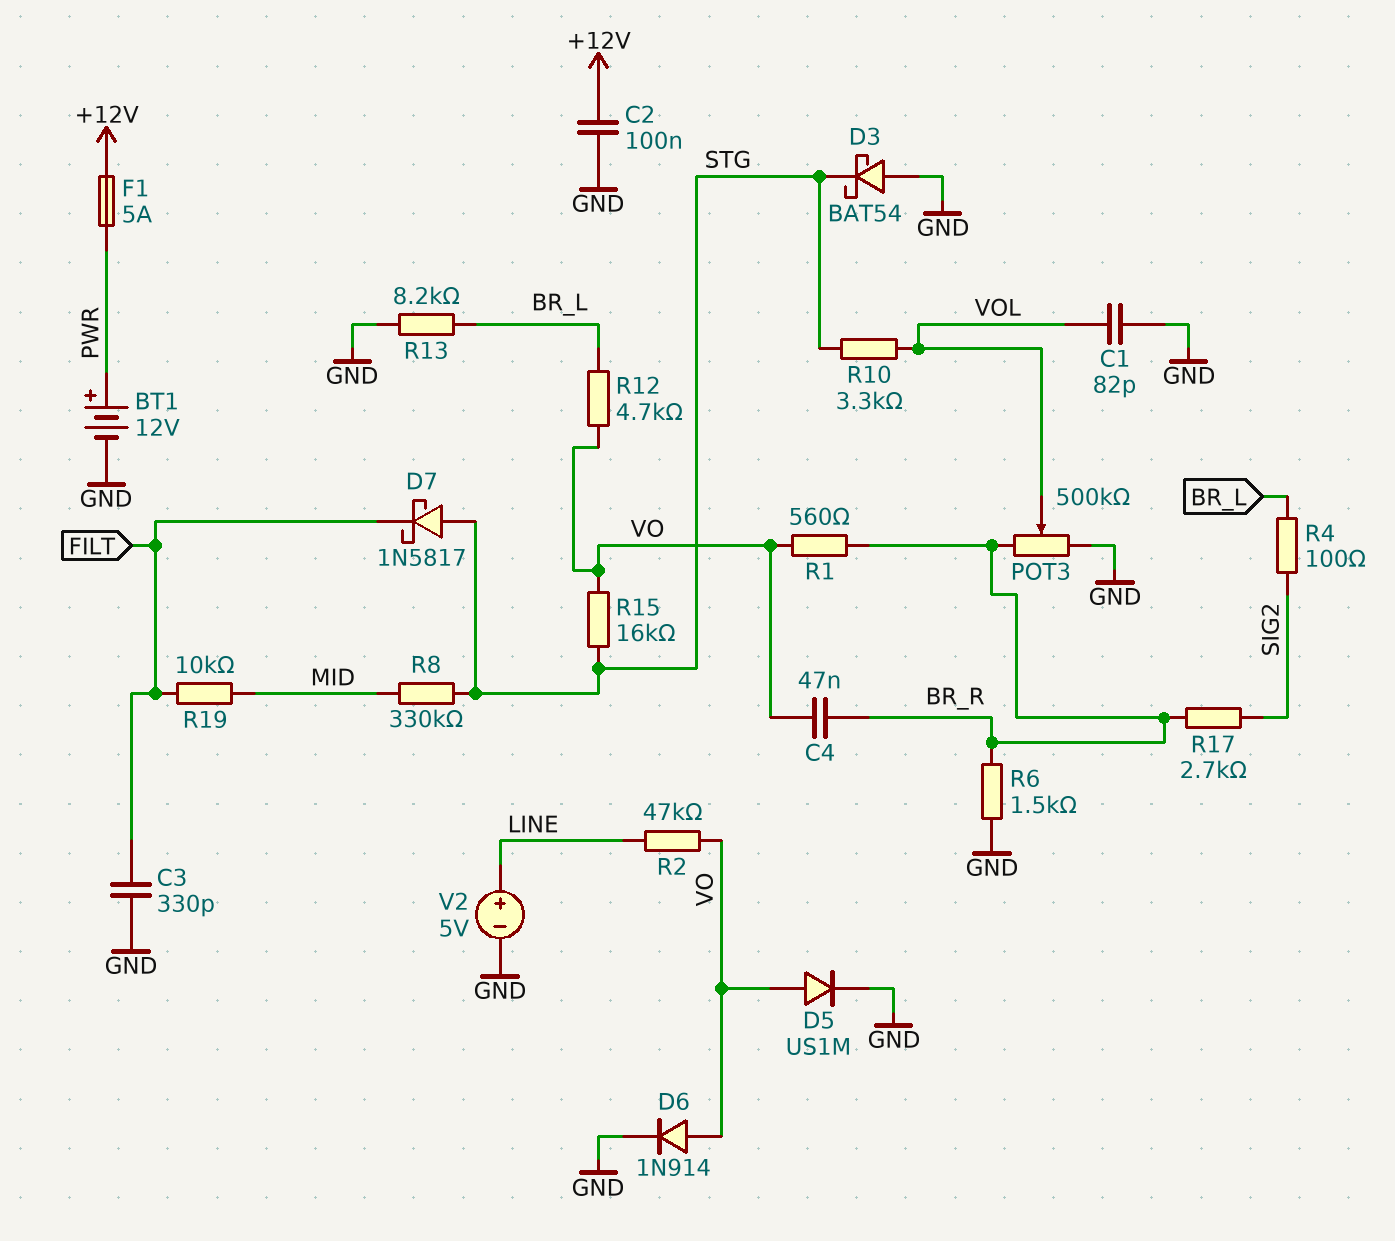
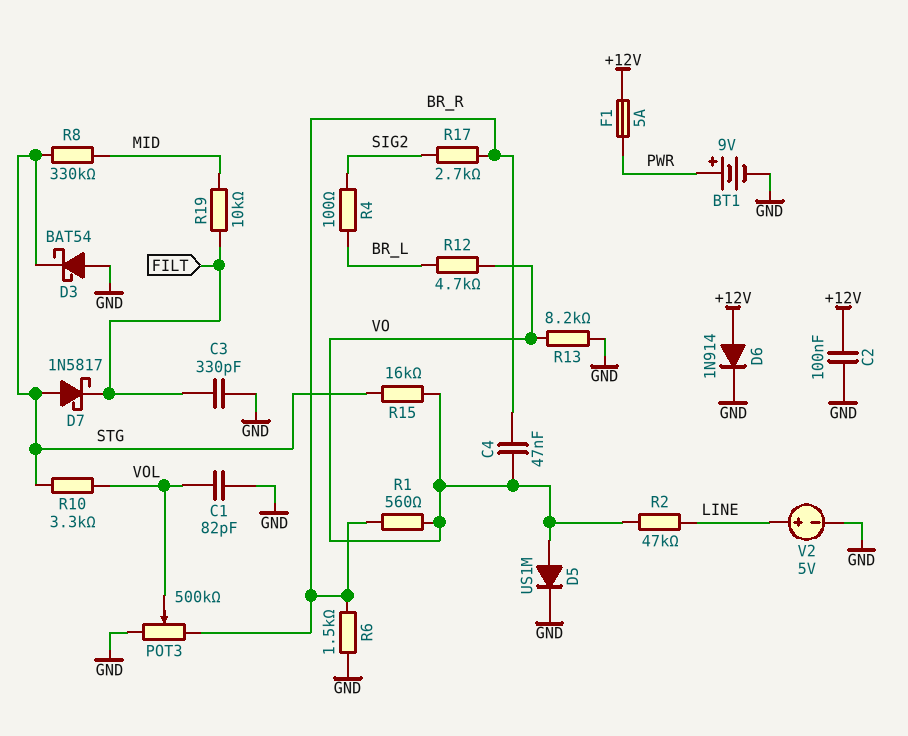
BT1: 12V (plus PWR, minus GND) -> 9V (plus PWR, minus GND)
D6: diode 1N914 (A VO, K GND) -> diode 1N914 (A +12V, K GND)
R13: 8.2k (BR_L, GND) -> 8.2k (GND, VO)

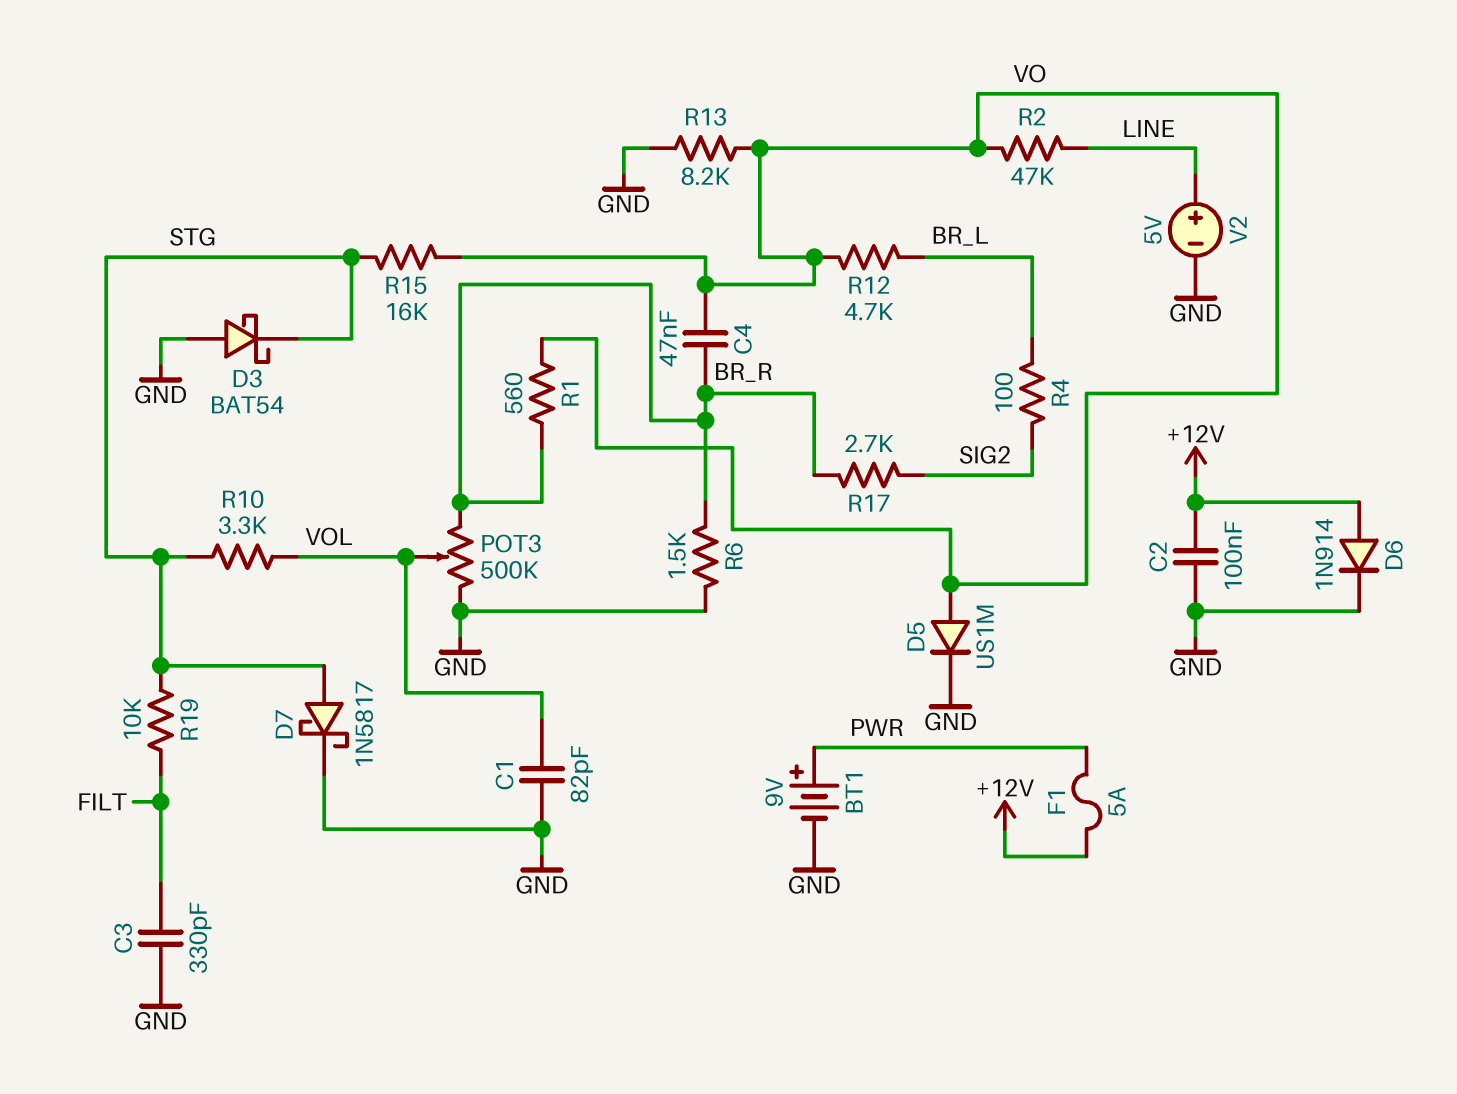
D7: schottky 1N5817 (A STG, K FILT) -> schottky 1N5817 (A STG, K GND)
R8: 330k (MID, STG) -> none
R19: 10k (FILT, MID) -> 10k (FILT, STG)

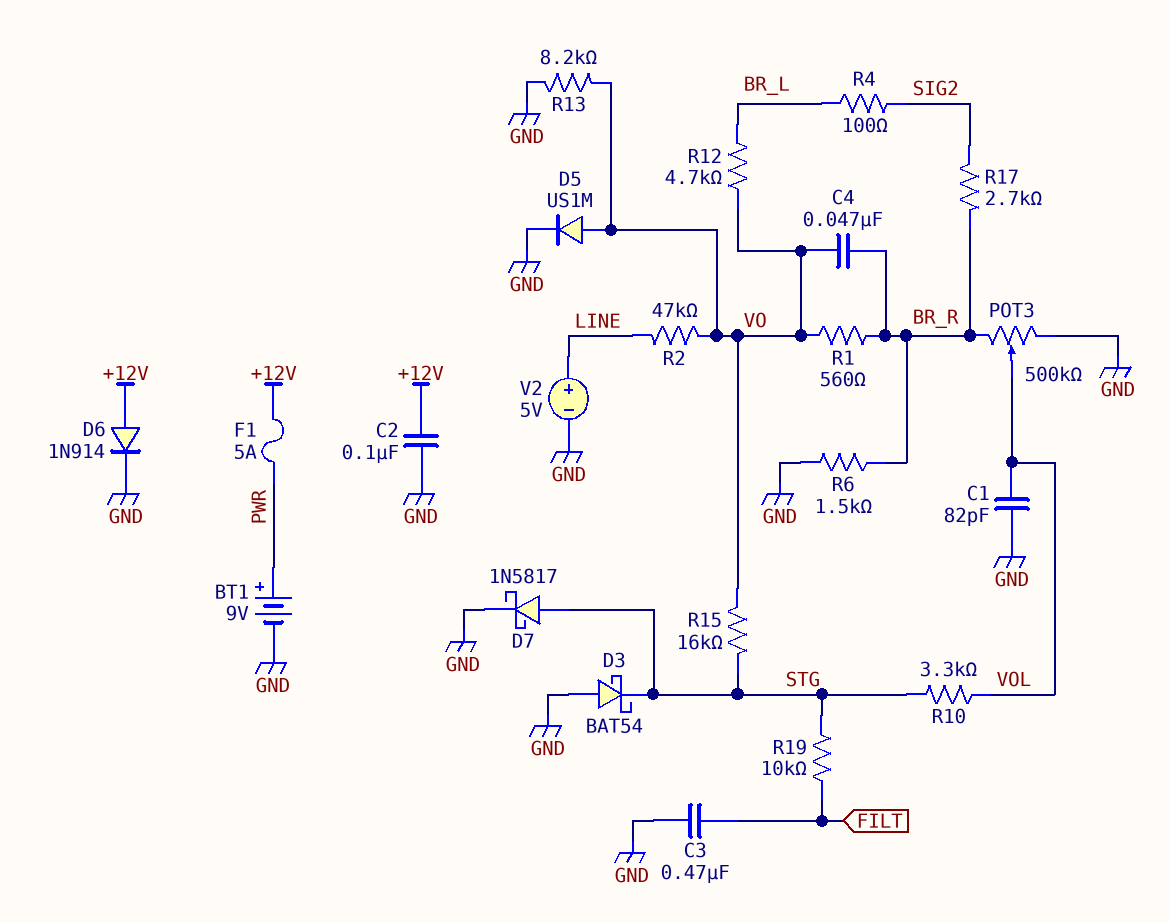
C3: 330pF (FILT, GND) -> 470nF (FILT, GND)

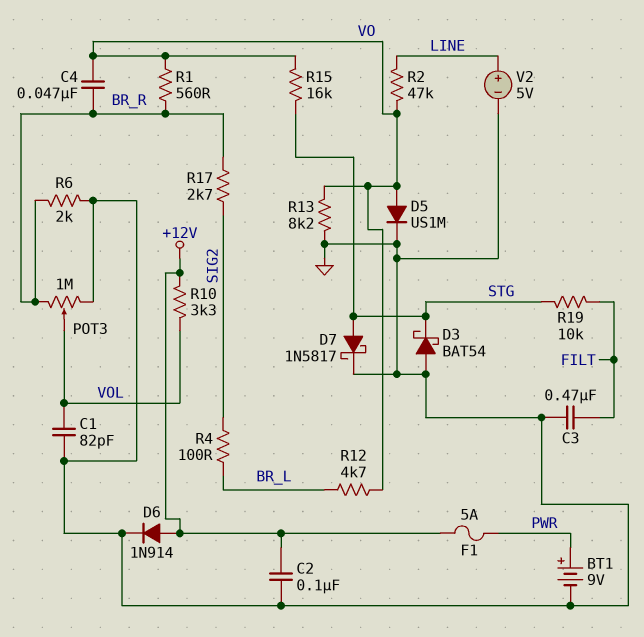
POT3: 500k (BR_R, GND, wiper VOL) -> 1M (BR_R, GND, wiper VOL)
R6: 1.5k (BR_R, GND) -> 2k (BR_R, GND)
R10: 3.3k (STG, VOL) -> 3.3k (+12V, VOL)

